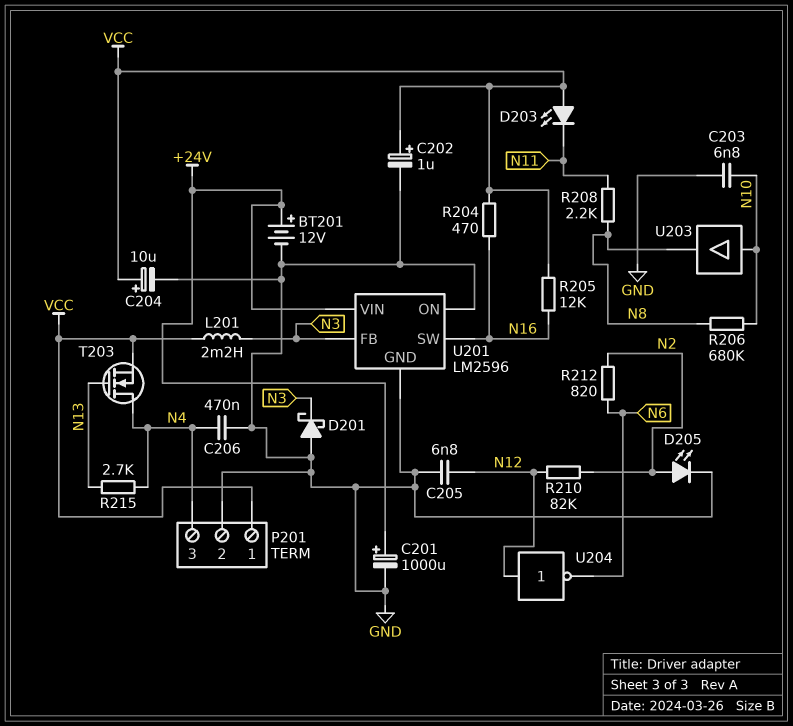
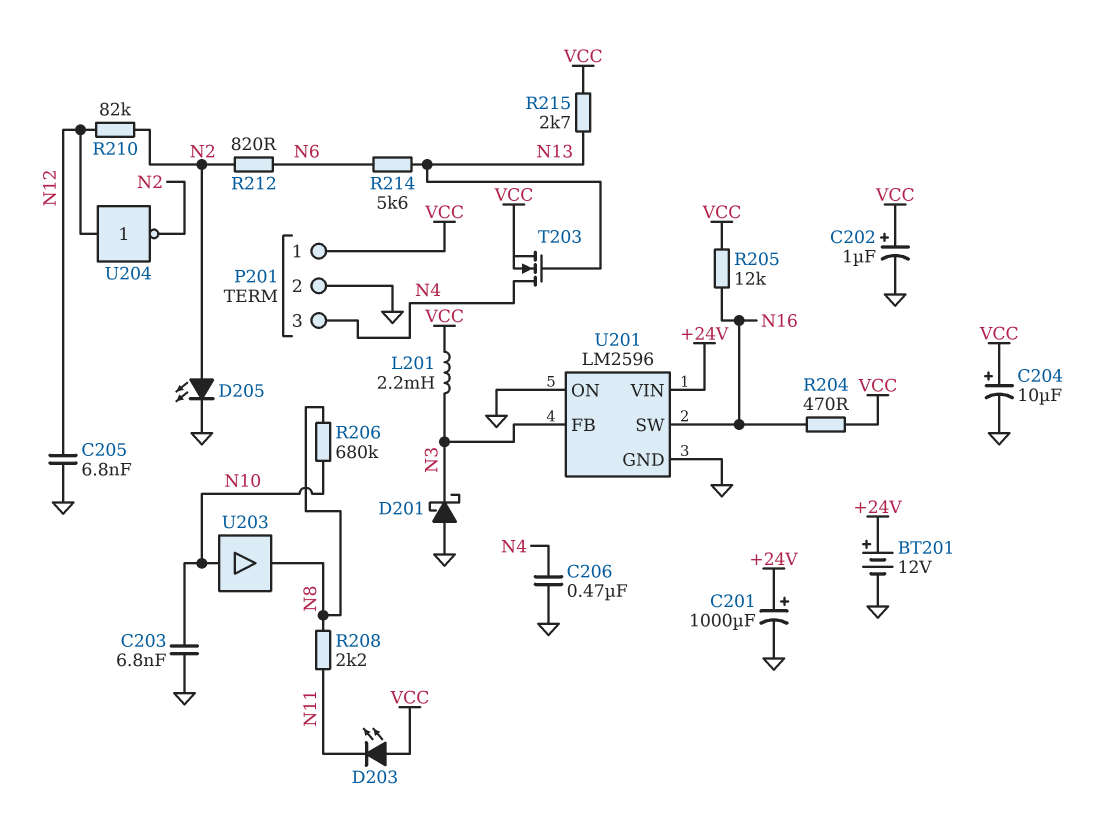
R214: none -> 5.6k (N6, N13)
R215: 2.7k (N4, N13) -> 2.7k (N13, VCC)
U204: NOT (in N12, out N6) -> NOT (in N12, out N2)

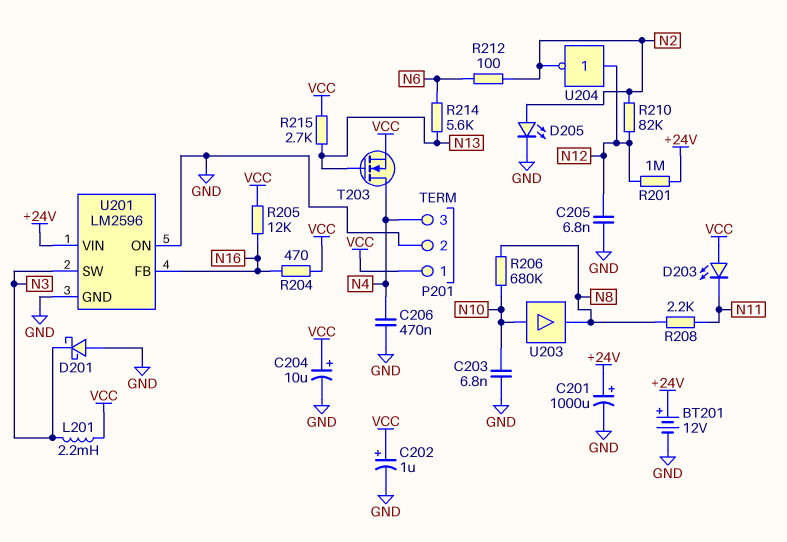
R201: none -> 1M (+24V, N12)
R212: 820 (N2, N6) -> 100 (N2, N6)
U201 pin FB: N3 -> N16
U201 pin SW: N16 -> N3

